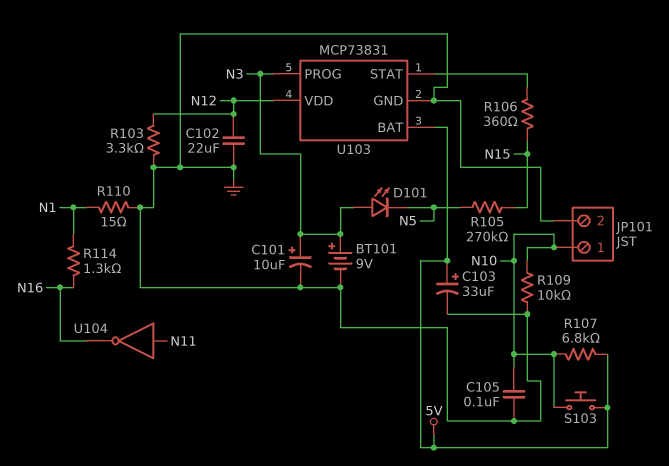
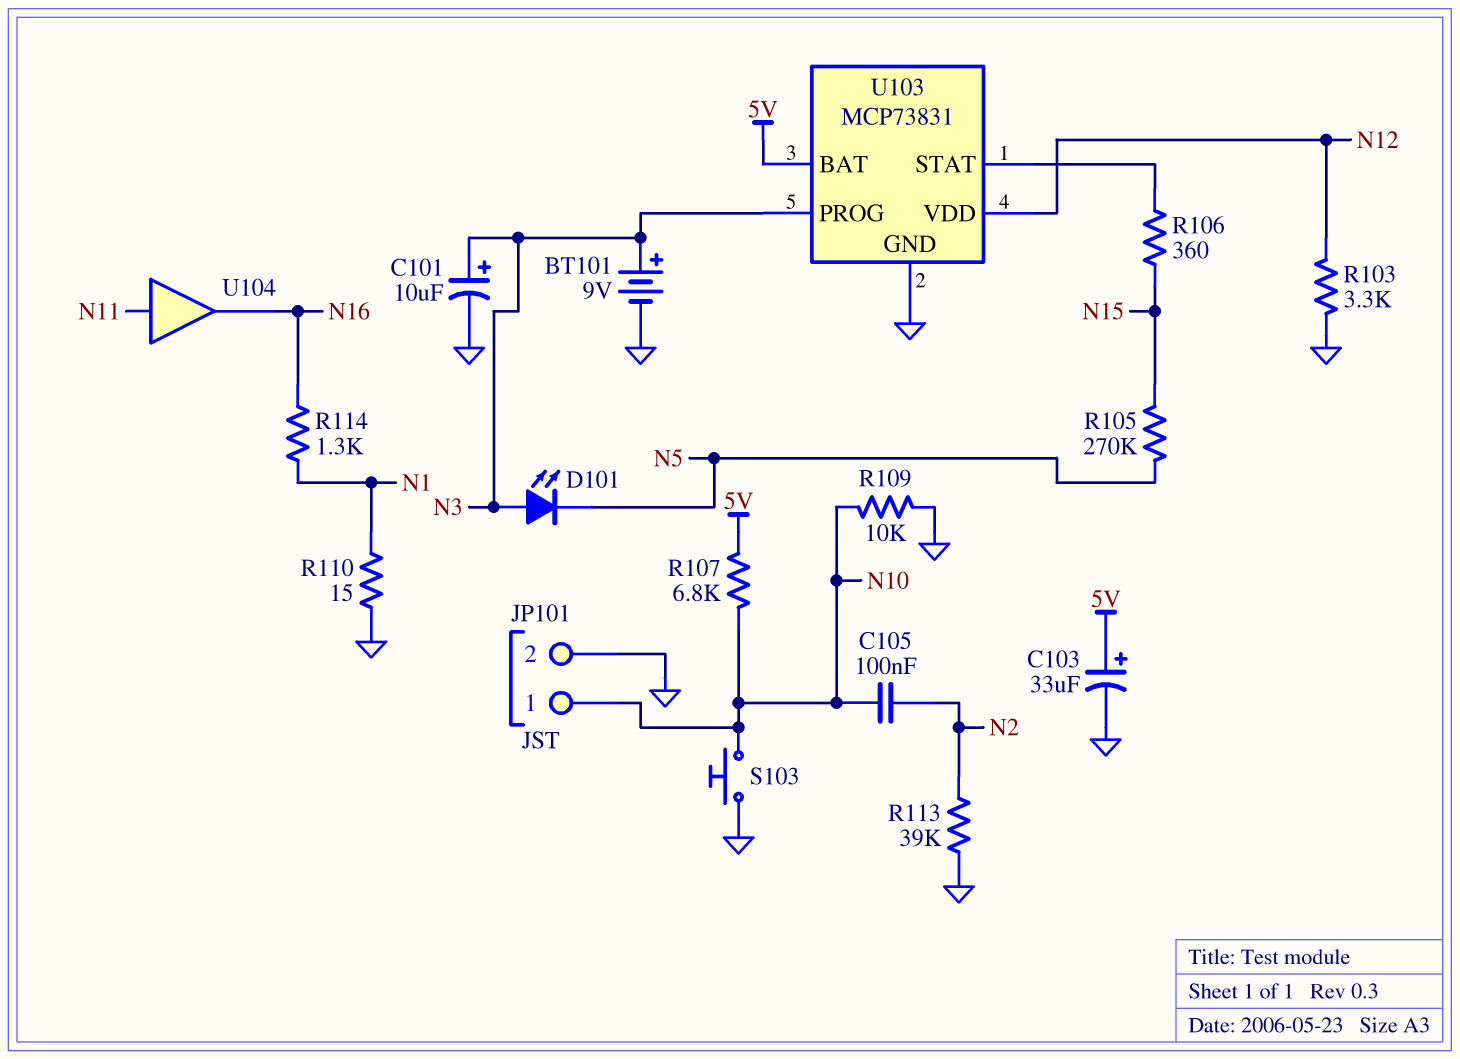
C102: 22uF (GND, N12) -> none
C105: 100nF (GND, N10) -> 100nF (N2, N10)
R113: none -> 39k (GND, N2)
S103: button (5V, N10) -> button (GND, N10)
U104: NOT (in N11, out N16) -> buffer (in N11, out N16)

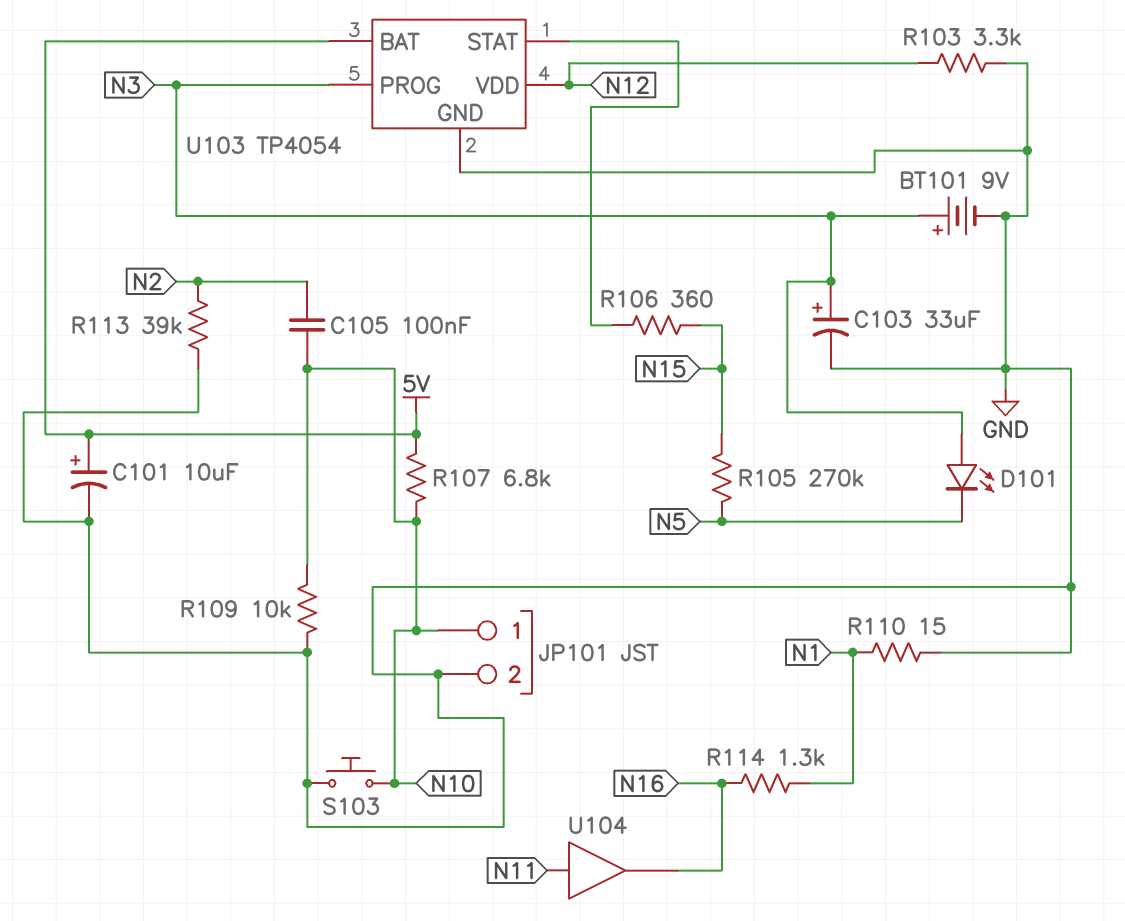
C101: 10uF (plus N3, minus GND) -> 10uF (plus 5V, minus GND)
C103: 33uF (plus 5V, minus GND) -> 33uF (plus N3, minus GND)
U103: MCP73831 -> TP4054

